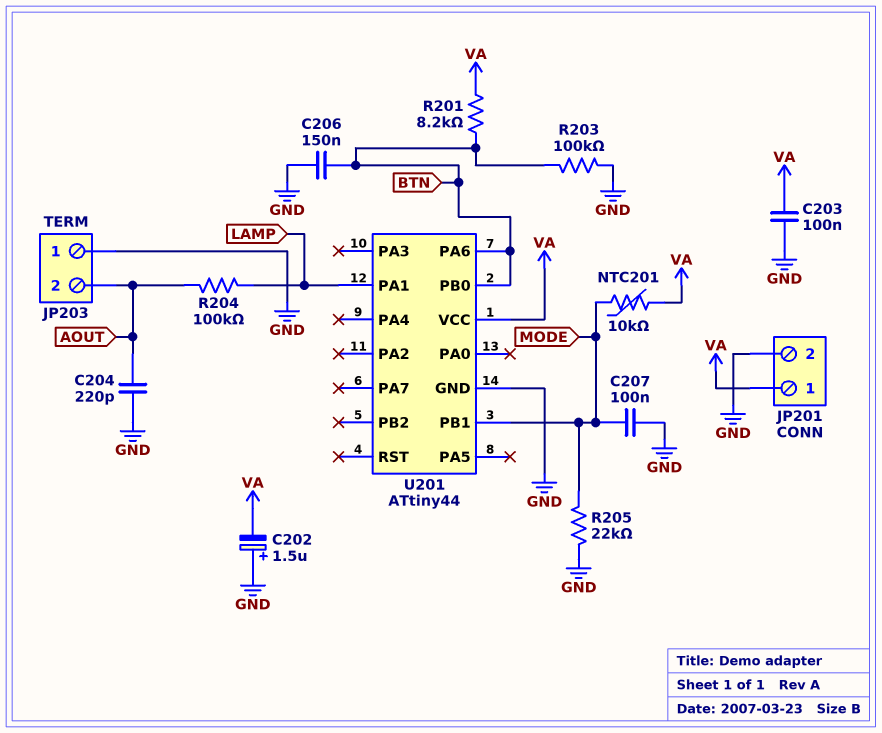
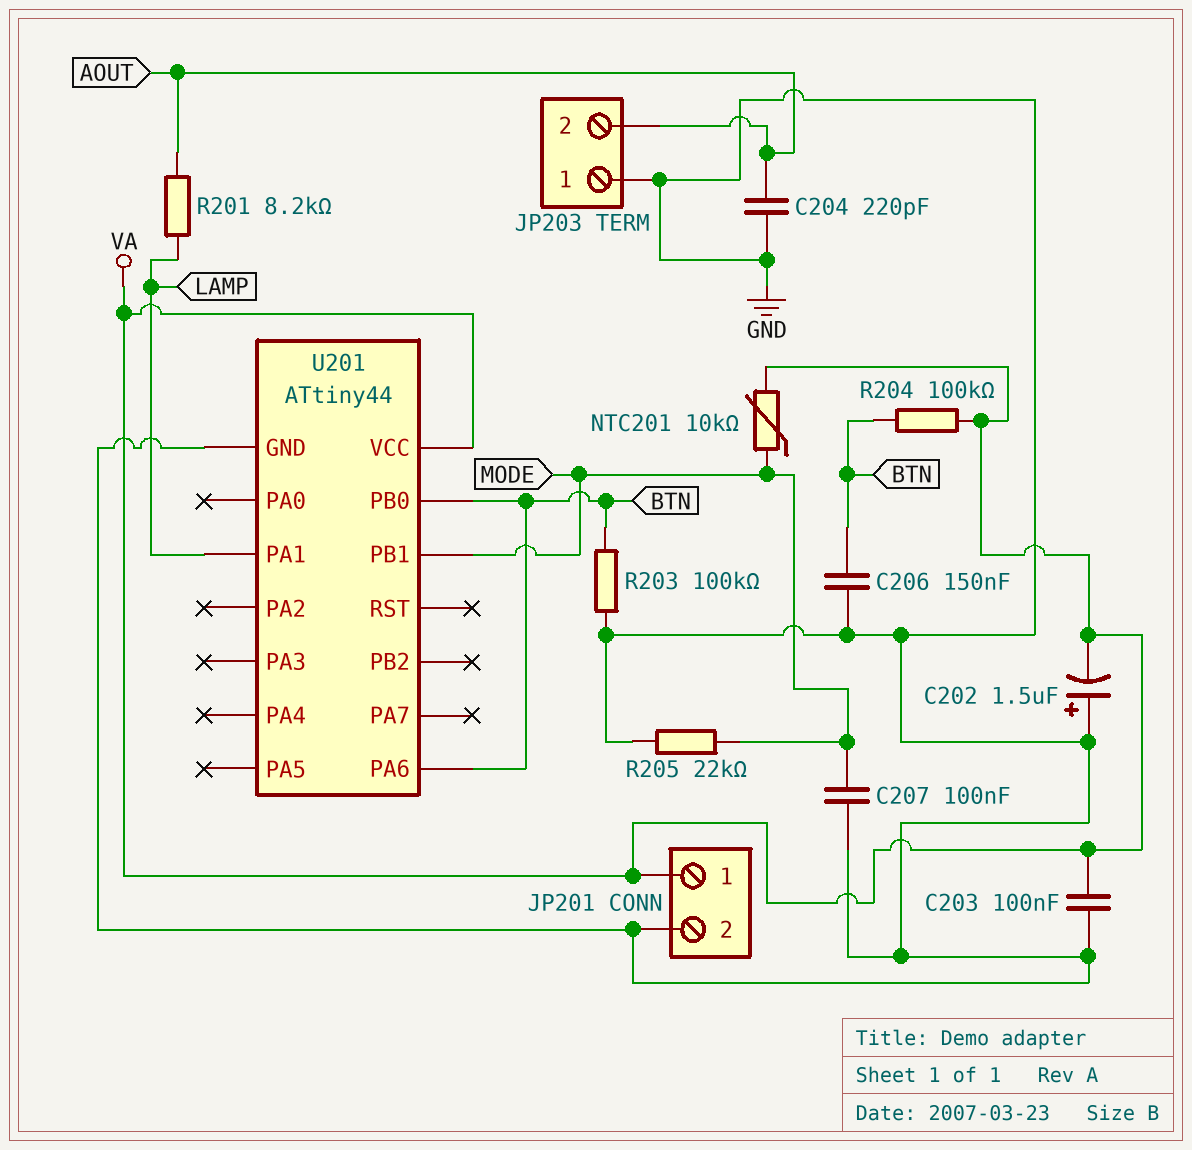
R201: 8.2k (BTN, VA) -> 8.2k (AOUT, LAMP)
R204: 100k (AOUT, LAMP) -> 100k (BTN, VA)

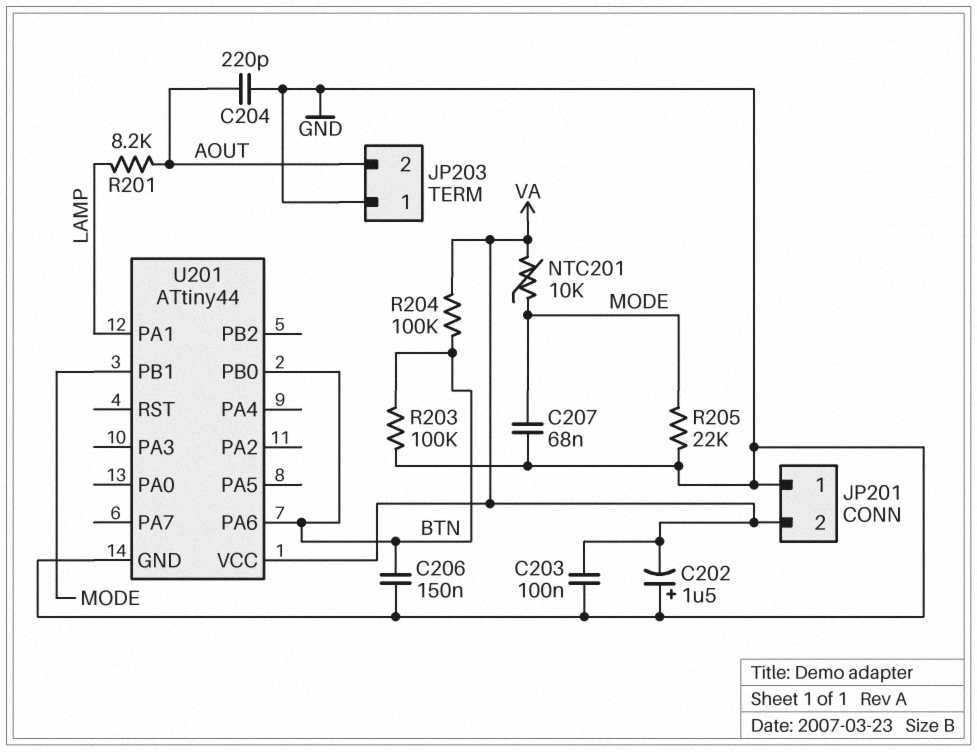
C207: 100nF (GND, MODE) -> 68nF (GND, MODE)
JP201 pin 1: VA -> GND
JP201 pin 2: GND -> VA

